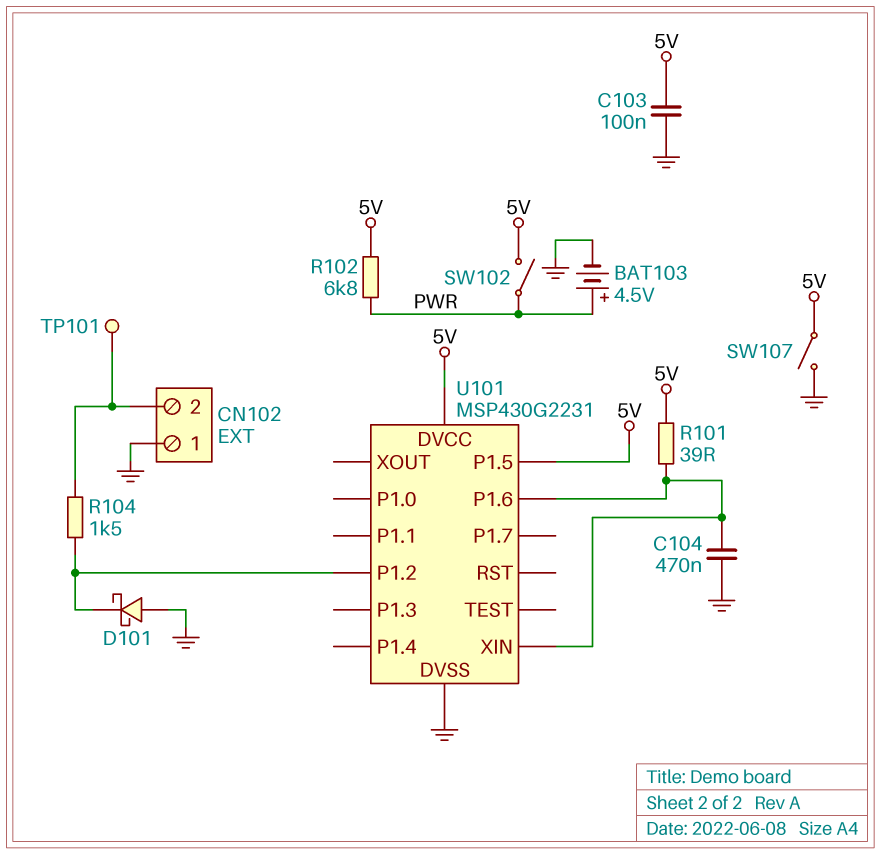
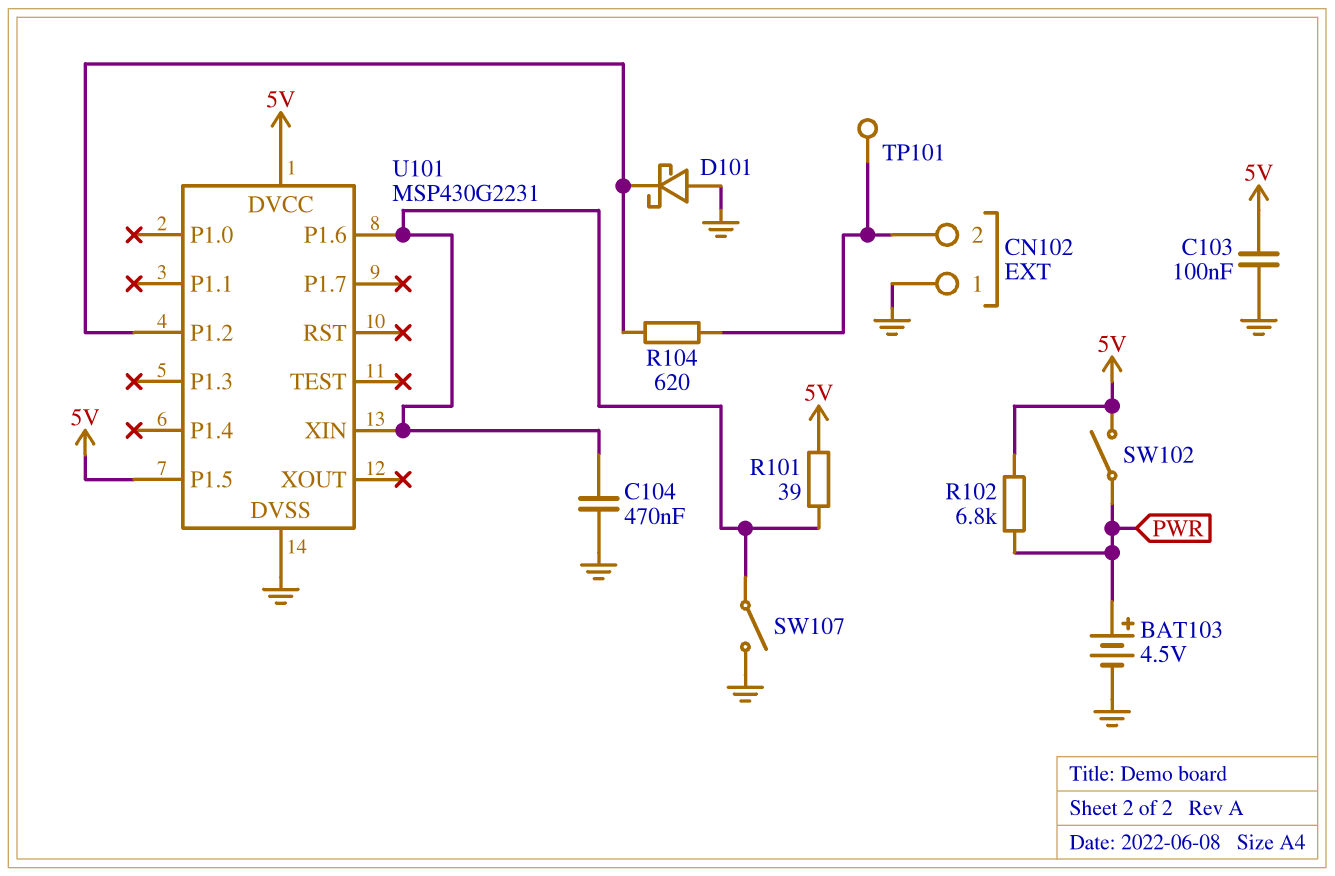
R104: 1.5k (CN102/2, U101/P1.2) -> 620 (CN102/2, U101/P1.2)
SW107: switch (5V, GND) -> switch (GND, U101/P1.6)

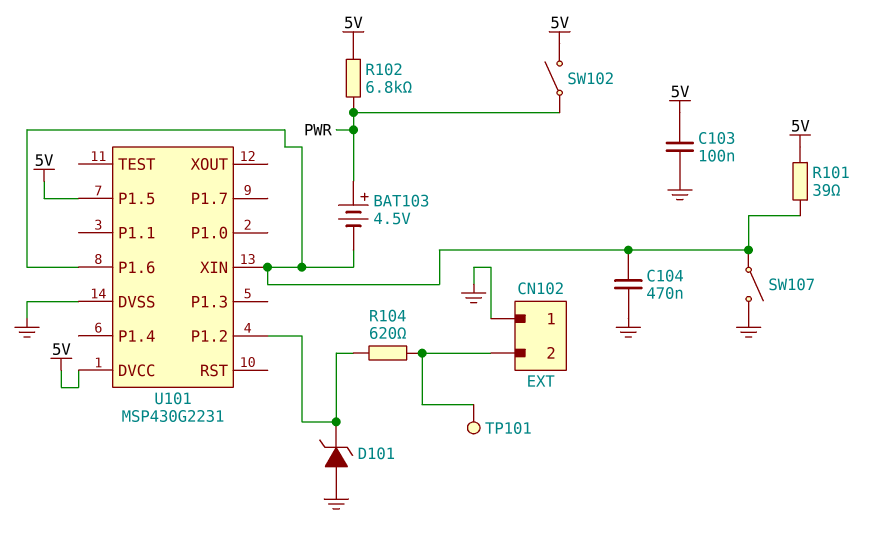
BAT103: 4.5V (plus PWR, minus GND) -> 4.5V (plus PWR, minus U101/P1.6)
D101: schottky (A GND, K U101/P1.2) -> zener (A GND, K U101/P1.2)

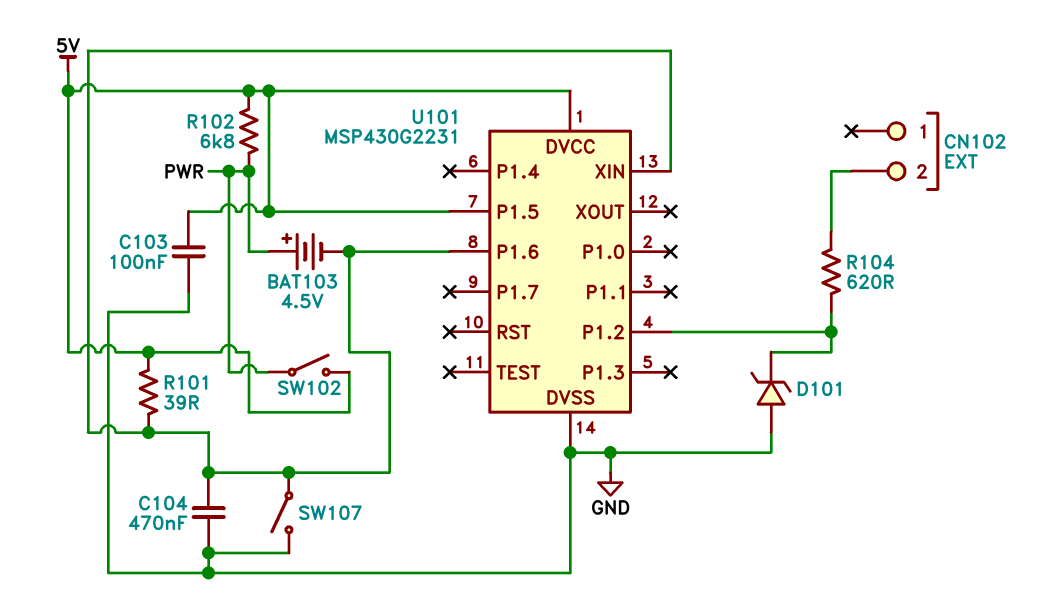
CN102 pin 1: GND -> none
TP101: test point (CN102/2) -> none

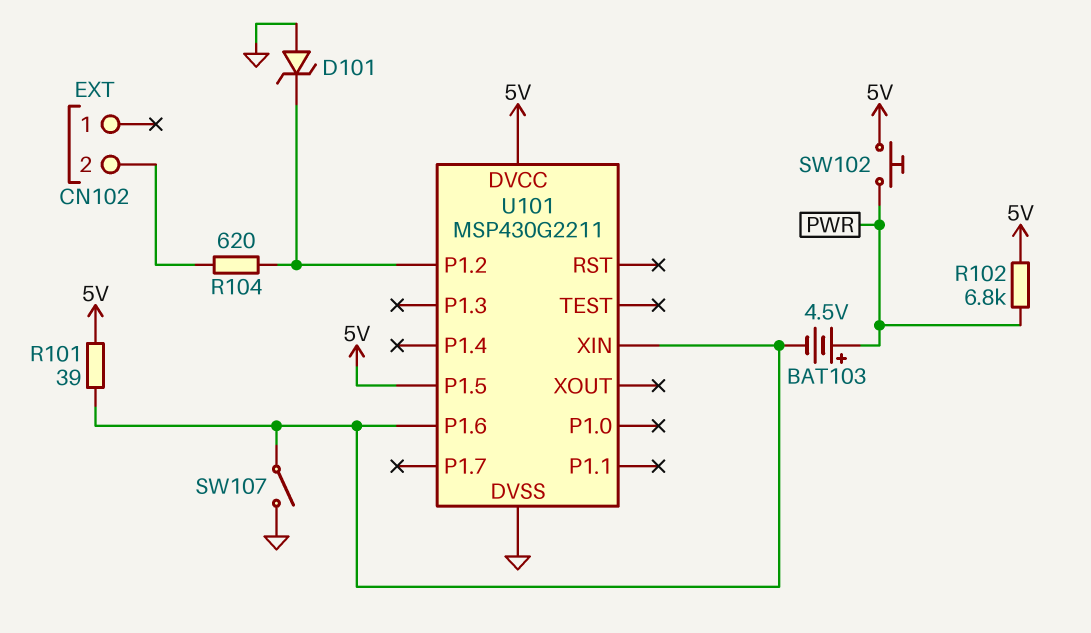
C103: 100nF (5V, GND) -> none
C104: 470nF (GND, U101/P1.6) -> none
SW102: switch (5V, PWR) -> button (5V, PWR)
U101: MSP430G2231 -> MSP430G2211

